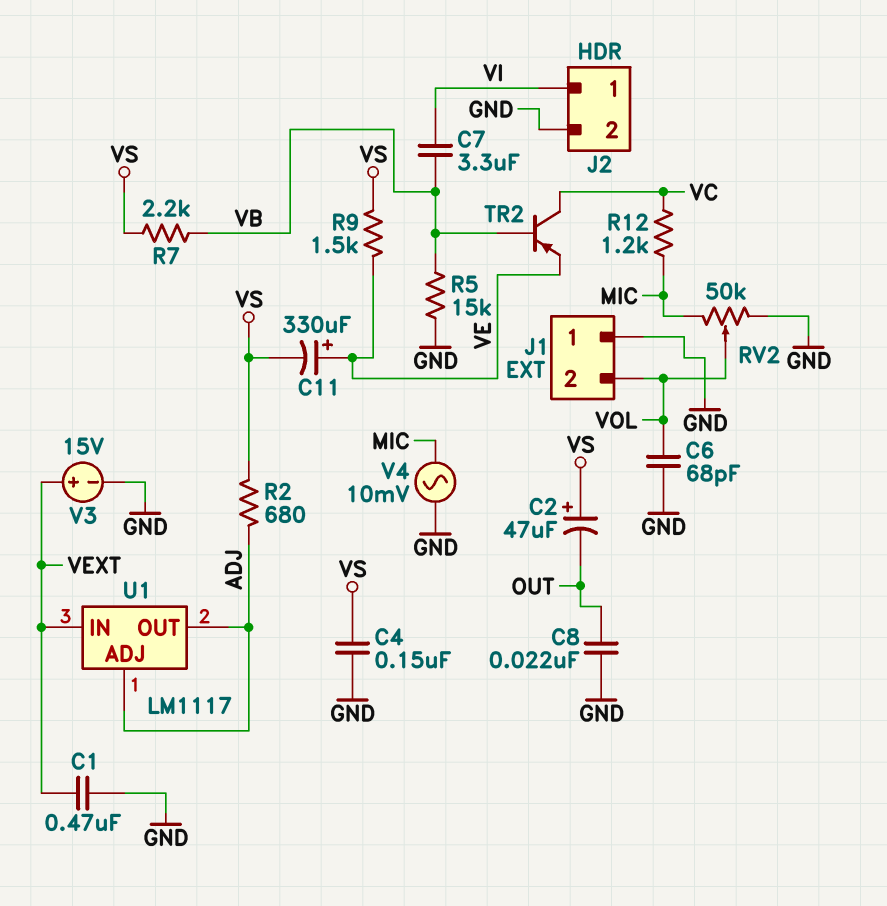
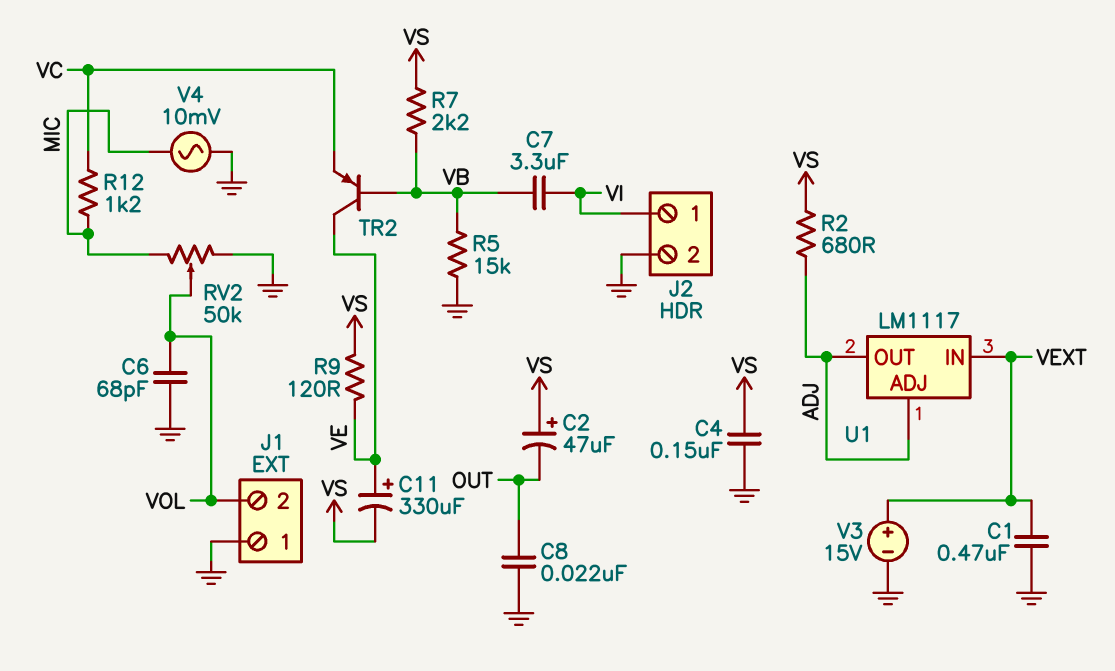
R9: 1.5k (VE, VS) -> 120 (VE, VS)
TR2: PNP (B VB, C VC, E VE) -> PNP (B VB, C VE, E VC)

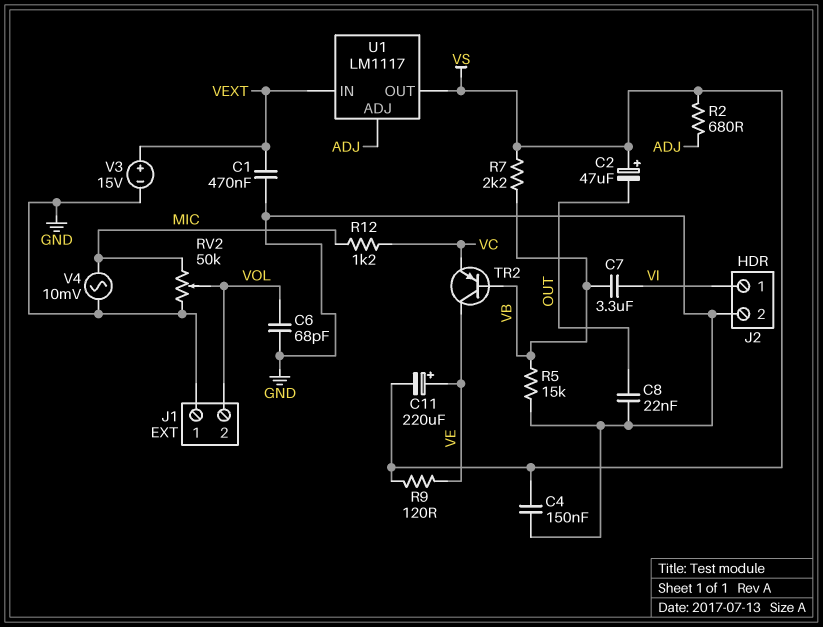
C11: 330uF (plus VE, minus VS) -> 220uF (plus VE, minus VS)
U1 pin OUT: ADJ -> VS

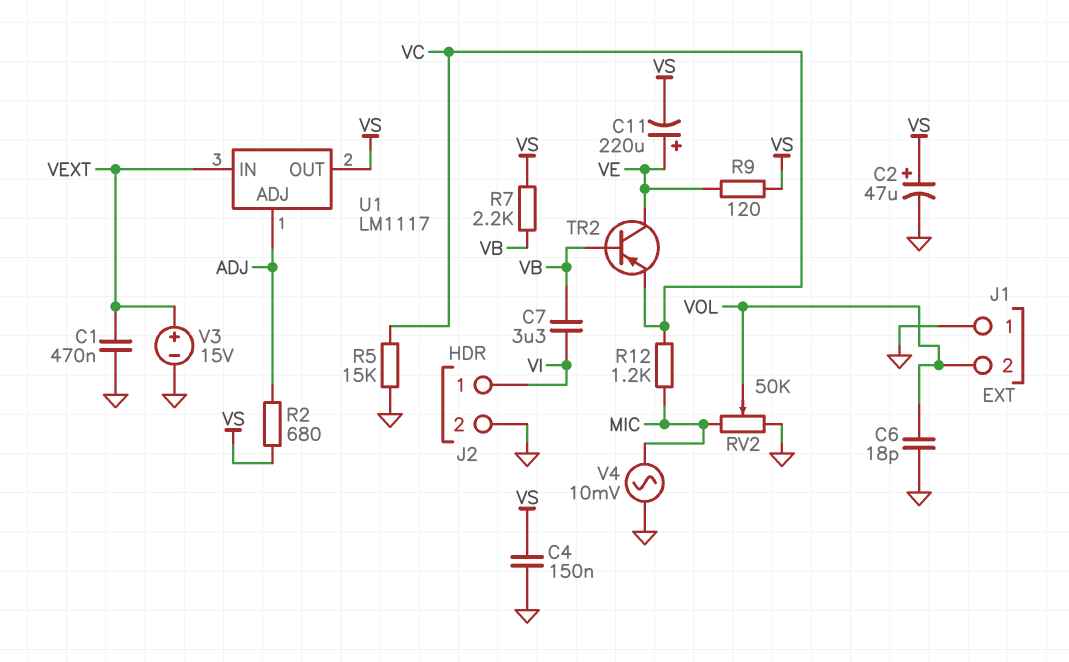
C2: 47uF (plus VS, minus OUT) -> 47uF (plus VS, minus GND)
C6: 68pF (GND, VOL) -> 18pF (GND, VOL)
C8: 22nF (GND, OUT) -> none
R5: 15k (GND, VB) -> 15k (GND, VC)

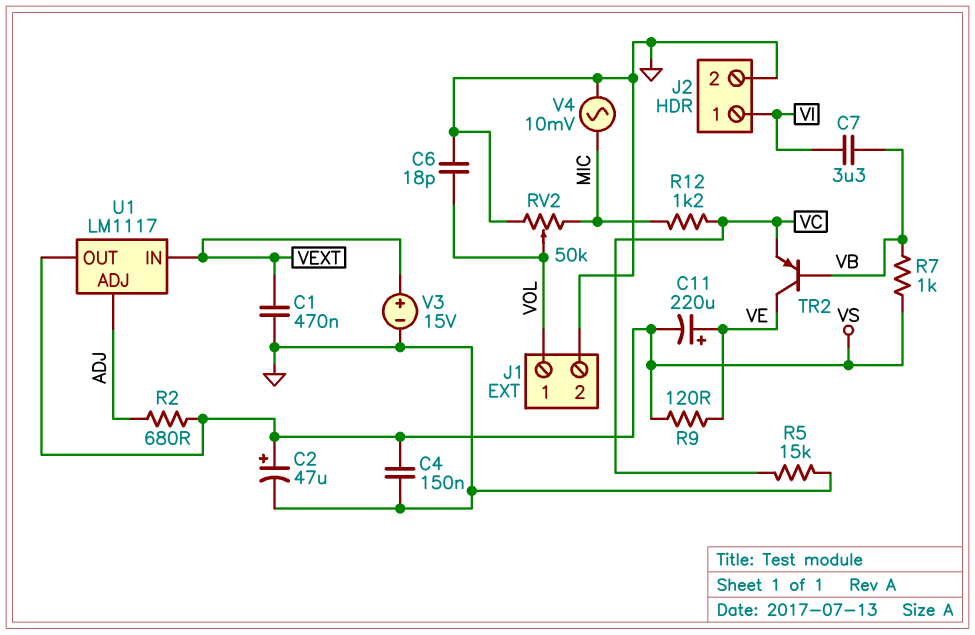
J1 pin 1: GND -> VOL
J1 pin 2: VOL -> GND
R7: 2.2k (VB, VS) -> 1k (VB, VS)

